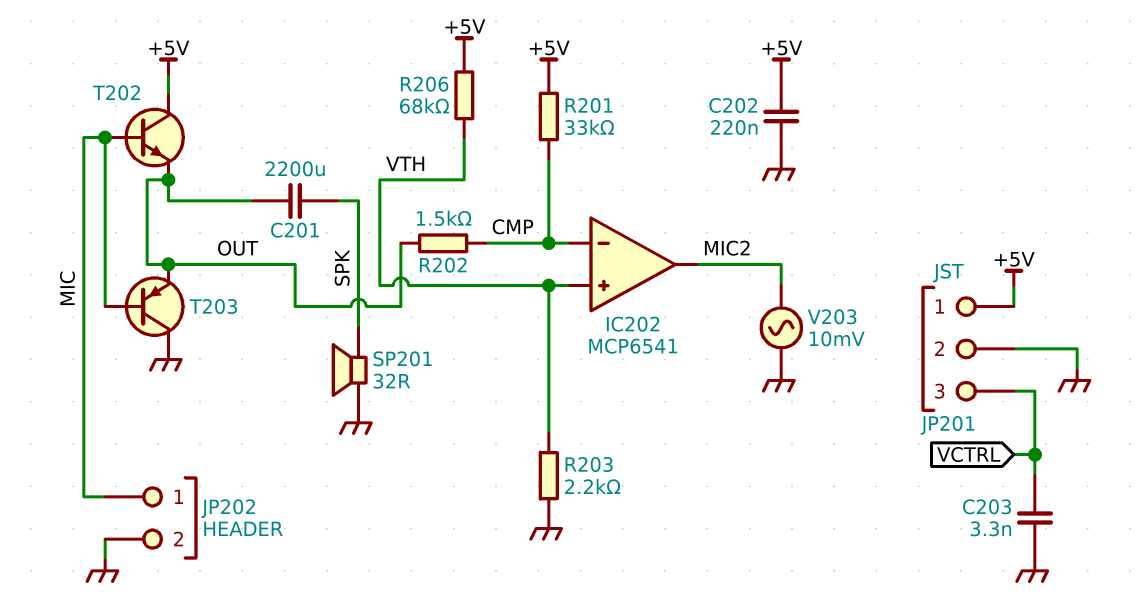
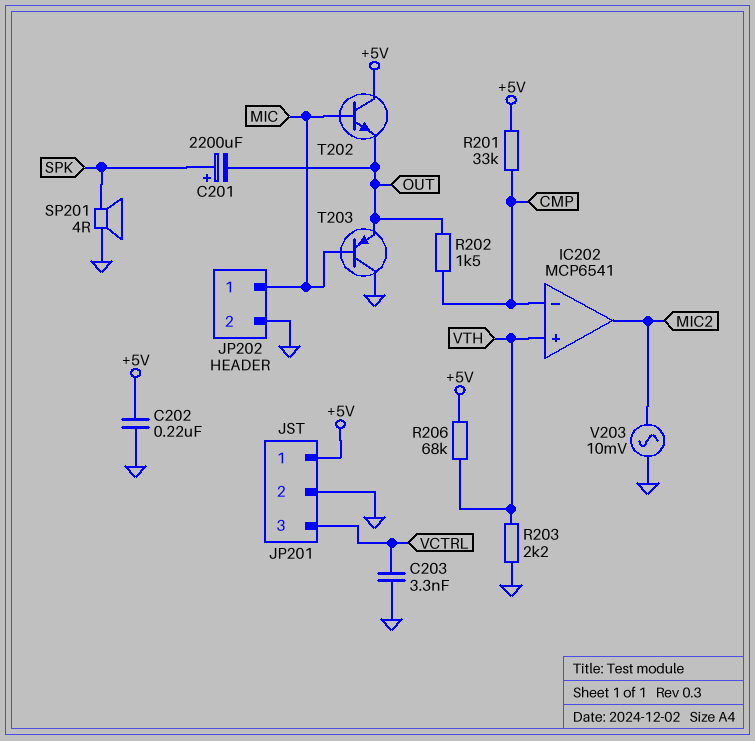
C201: 2200uF (OUT, SPK) -> 2200uF (plus SPK, minus OUT)
SP201: speaker 32R (GND, SPK) -> speaker 4R (GND, SPK)

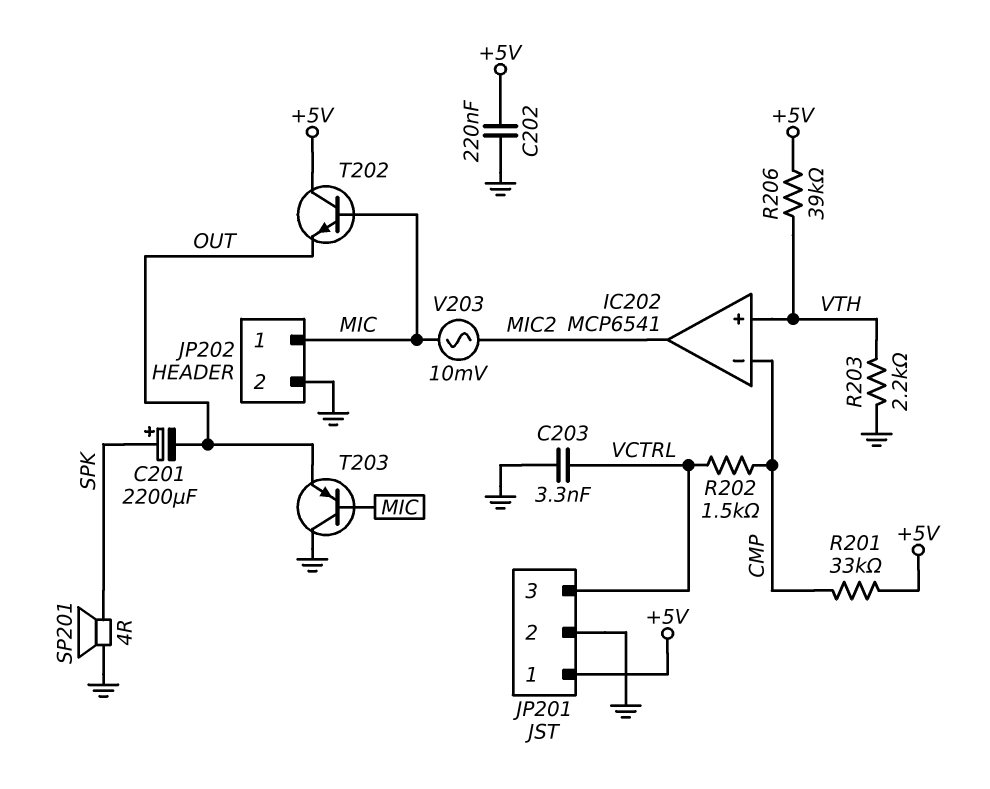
R202: 1.5k (CMP, OUT) -> 1.5k (CMP, VCTRL)
R206: 68k (+5V, VTH) -> 39k (+5V, VTH)
V203: AC 10mV (GND, MIC2) -> AC 10mV (MIC, MIC2)

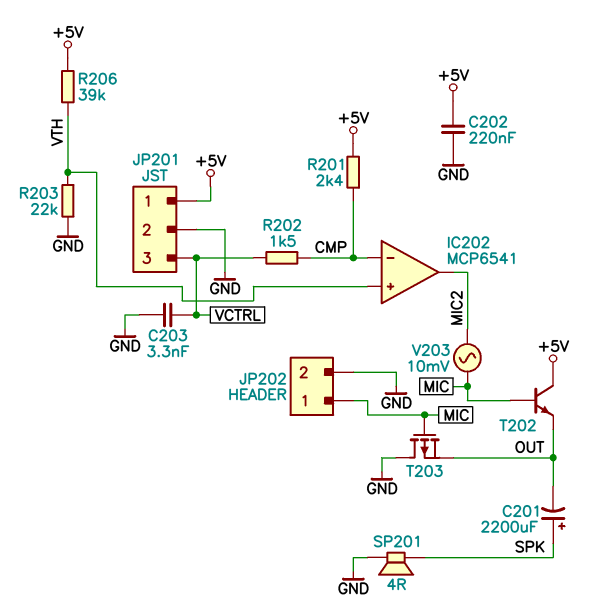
R201: 33k (+5V, CMP) -> 2.4k (+5V, CMP)
R203: 2.2k (GND, VTH) -> 22k (GND, VTH)
T203: PNP (B MIC, C GND, E OUT) -> PMOS (G MIC, D GND, S OUT)

